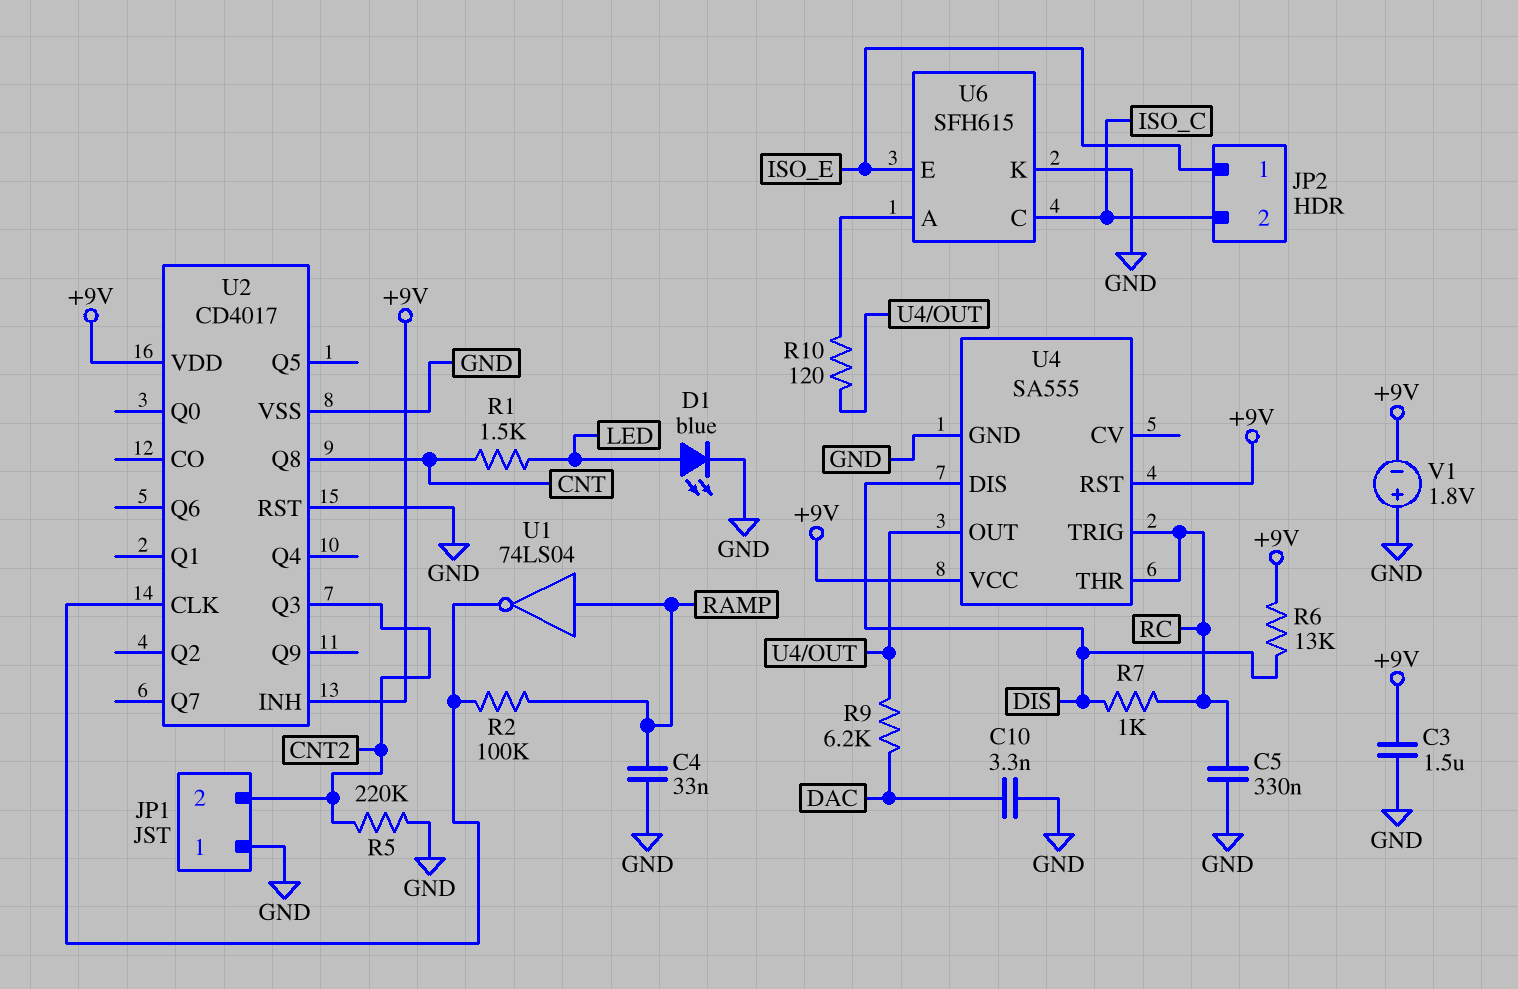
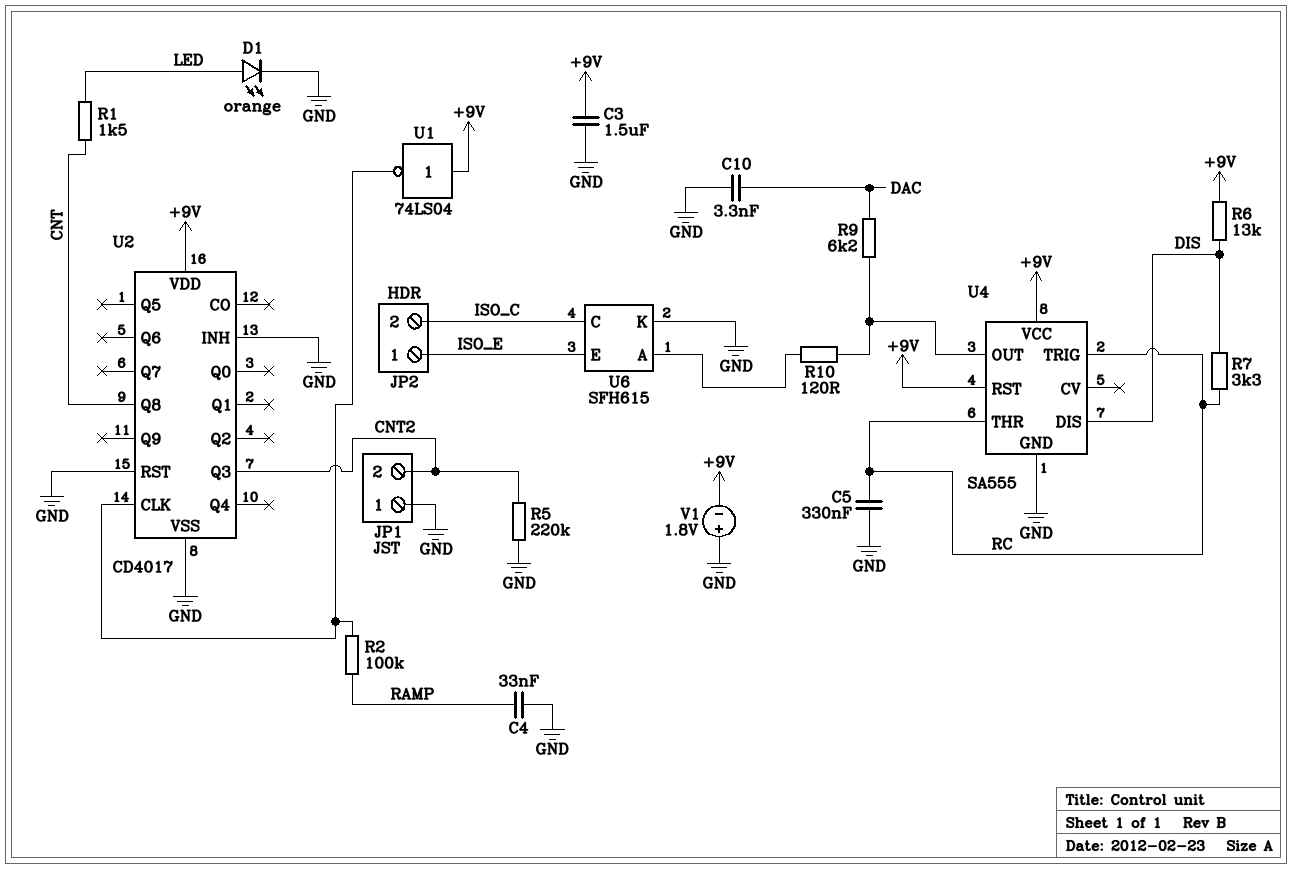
D1: LED blue (A LED, K GND) -> LED orange (A LED, K GND)
R7: 1k (DIS, RC) -> 3.3k (DIS, RC)
U1: NOT 74LS04 (in RAMP, out U2/CLK) -> NOT 74LS04 (in +9V, out U2/CLK)
U2 pin INH: +9V -> GND

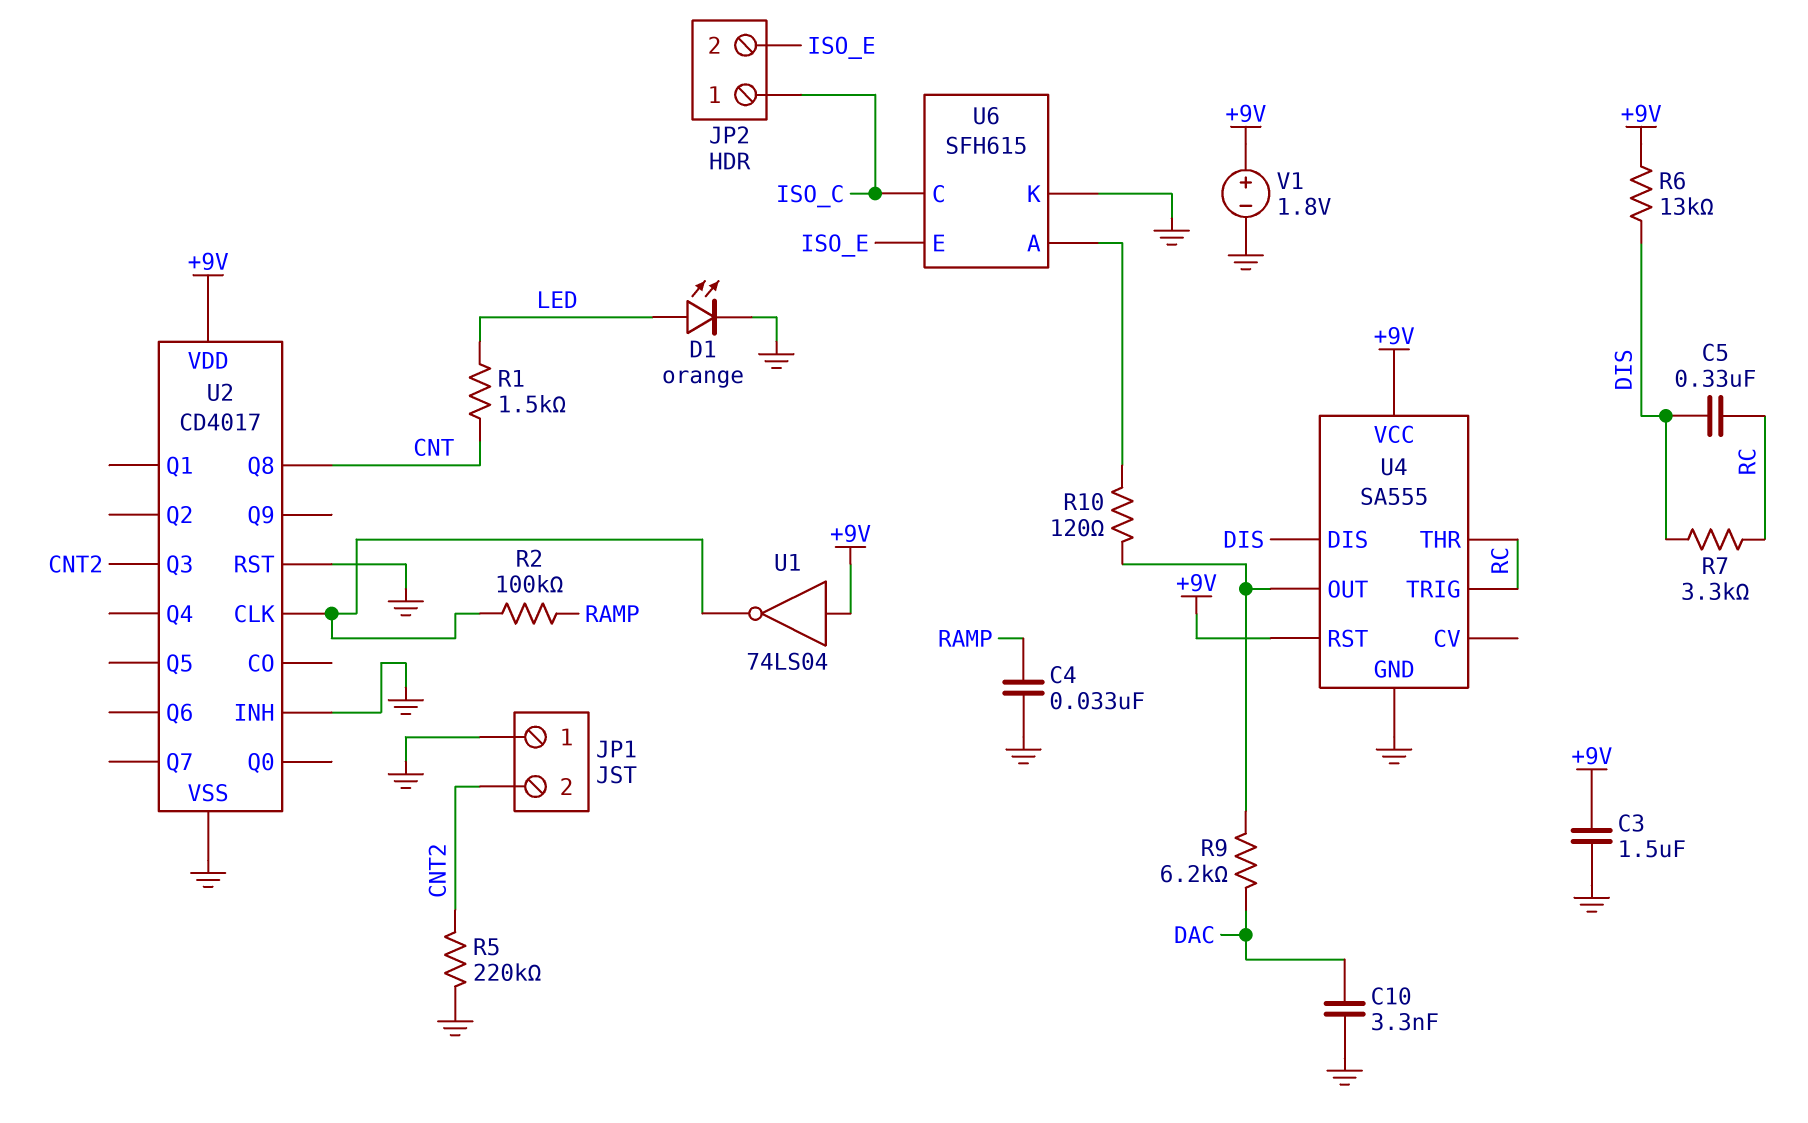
C5: 330nF (GND, RC) -> 330nF (DIS, RC)
JP2 pin 1: ISO_E -> ISO_C
JP2 pin 2: ISO_C -> ISO_E
V1: 1.8V (plus GND, minus +9V) -> 1.8V (plus +9V, minus GND)

